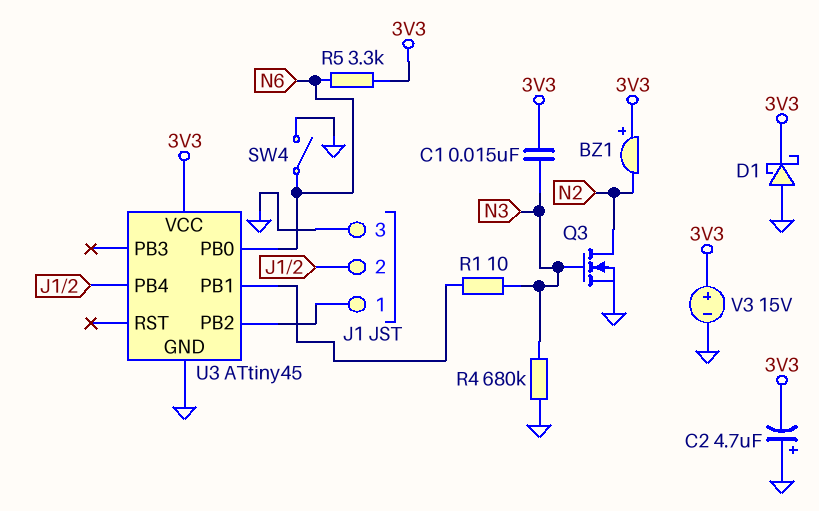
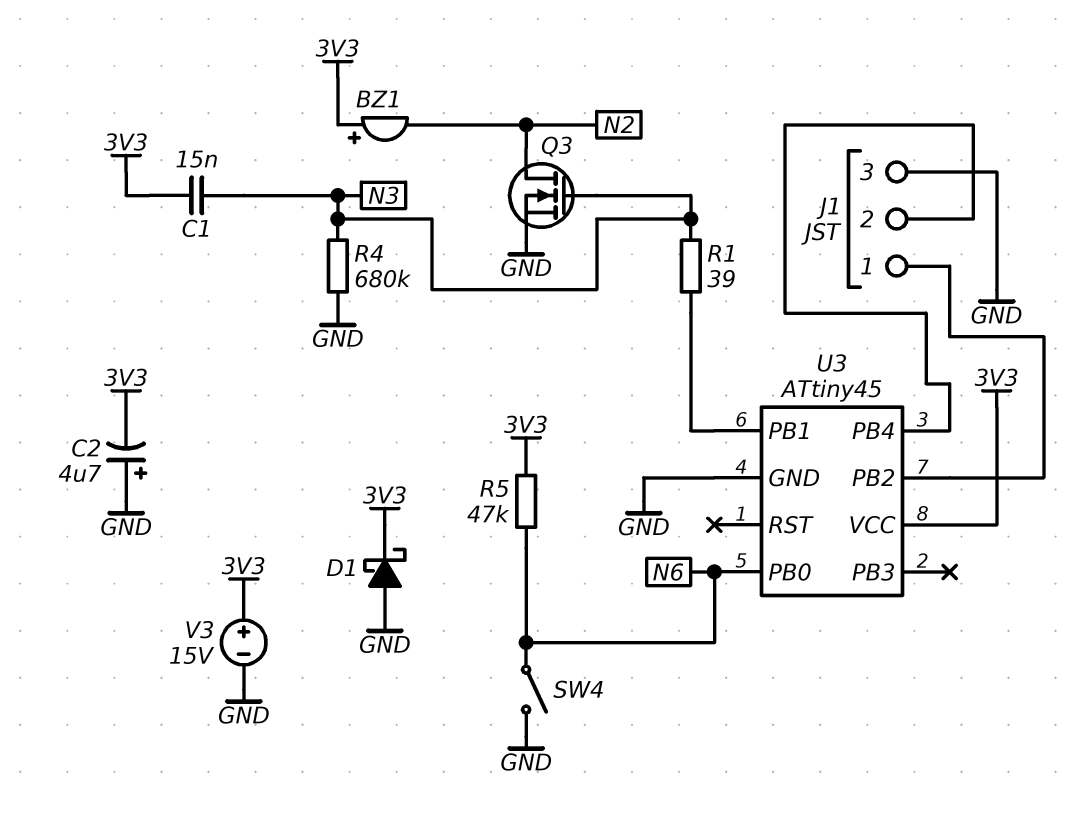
R1: 10 (N3, U3/PB1) -> 39 (N3, U3/PB1)
R5: 3.3k (3V3, N6) -> 47k (3V3, N6)

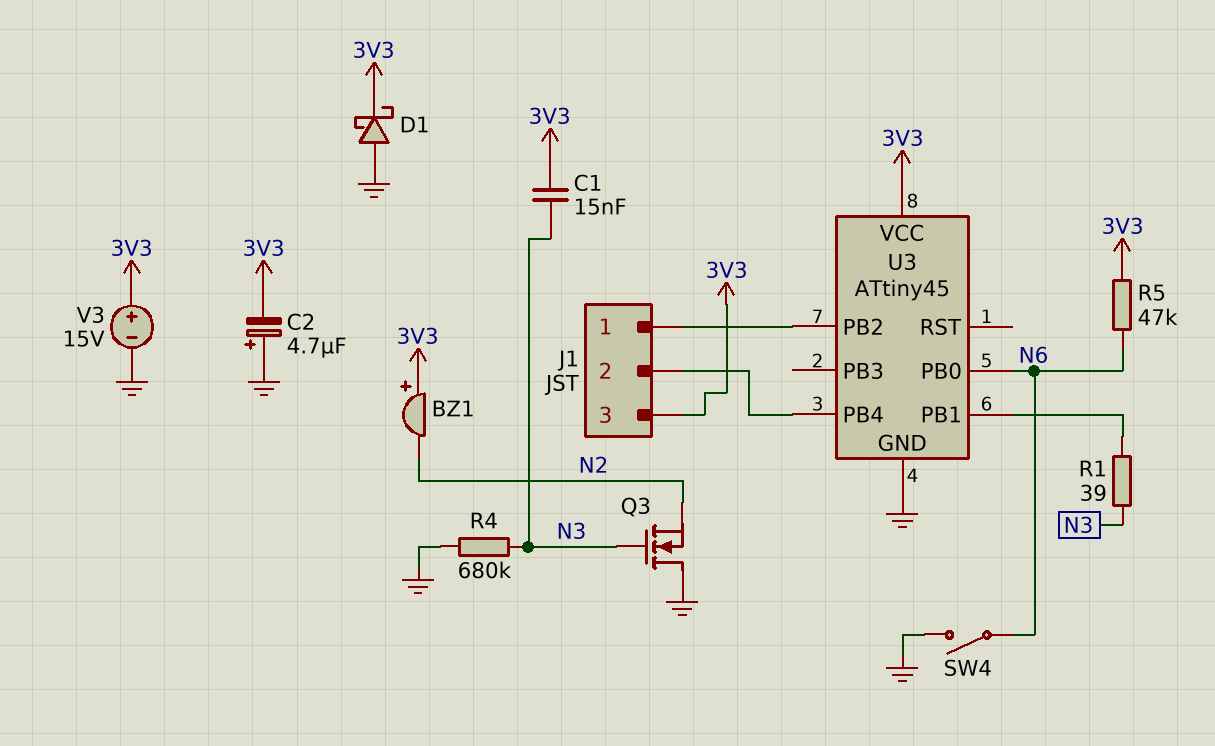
J1 pin 3: GND -> 3V3
Q3: NMOS (G N3, D N2, S GND) -> NMOS (G N3, D GND, S N2)

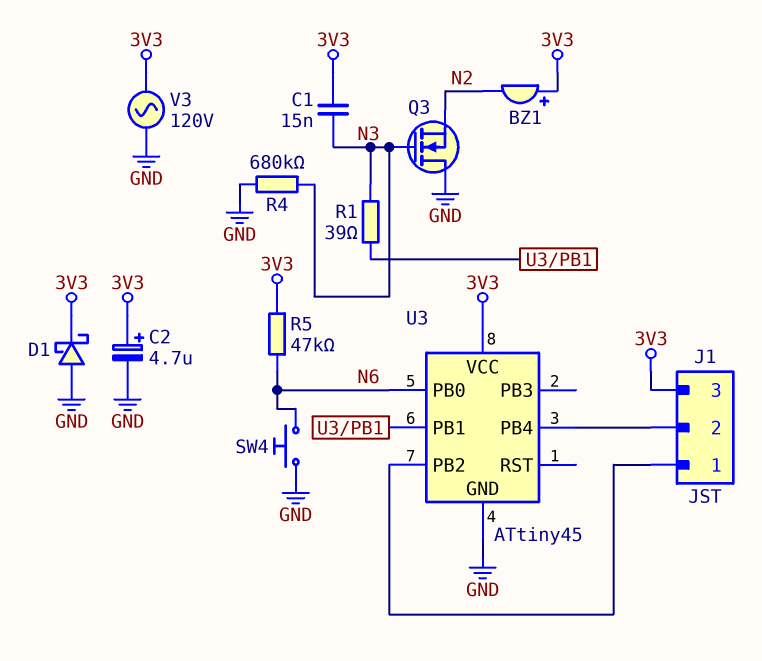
C2: 4.7uF (plus GND, minus 3V3) -> 4.7uF (plus 3V3, minus GND)
SW4: switch (GND, N6) -> button (GND, N6)
V3: 15V (plus 3V3, minus GND) -> AC 120V (3V3, GND)

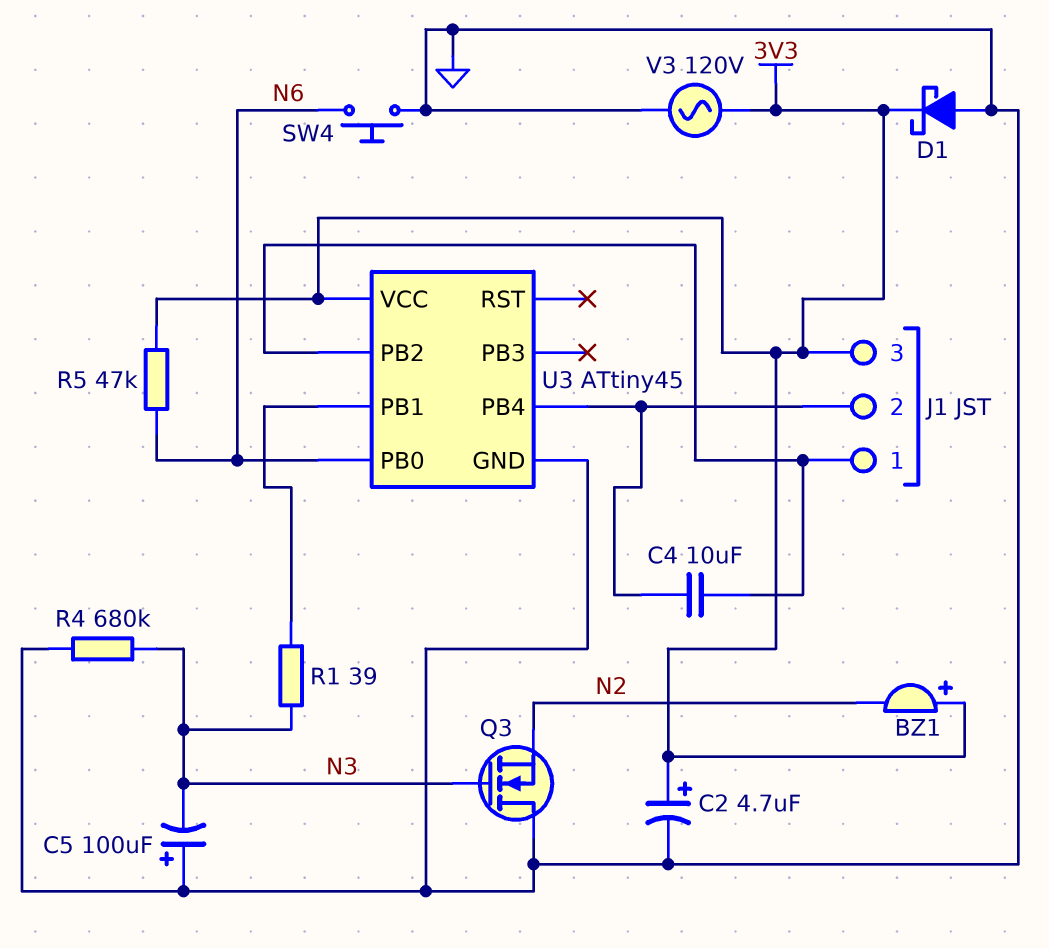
C1: 15nF (3V3, N3) -> none
C4: none -> 10uF (J1/1, J1/2)
C5: none -> 100uF (plus GND, minus N3)

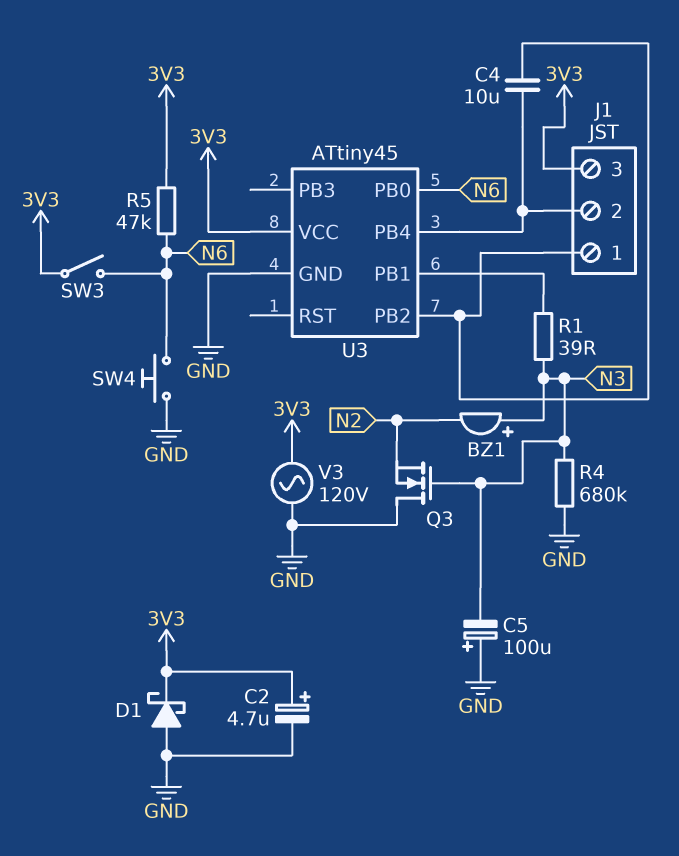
BZ1: buzzer (plus 3V3, minus N2) -> buzzer (plus N3, minus N2)
SW3: none -> switch (3V3, N6)

